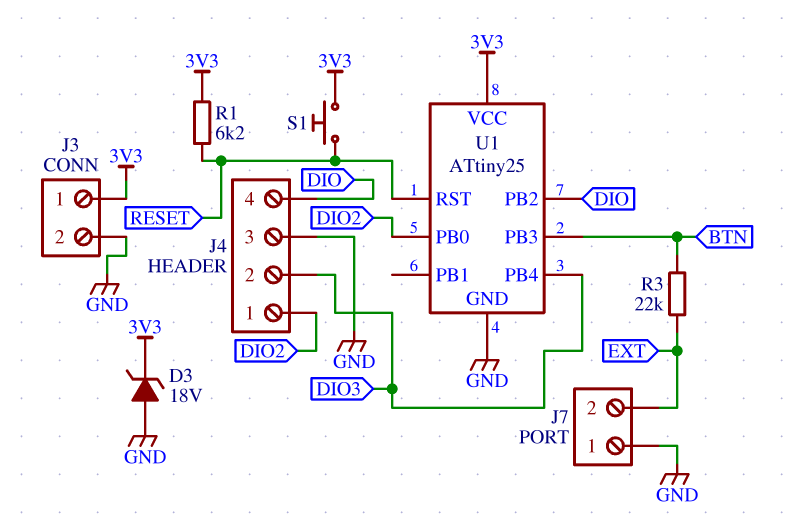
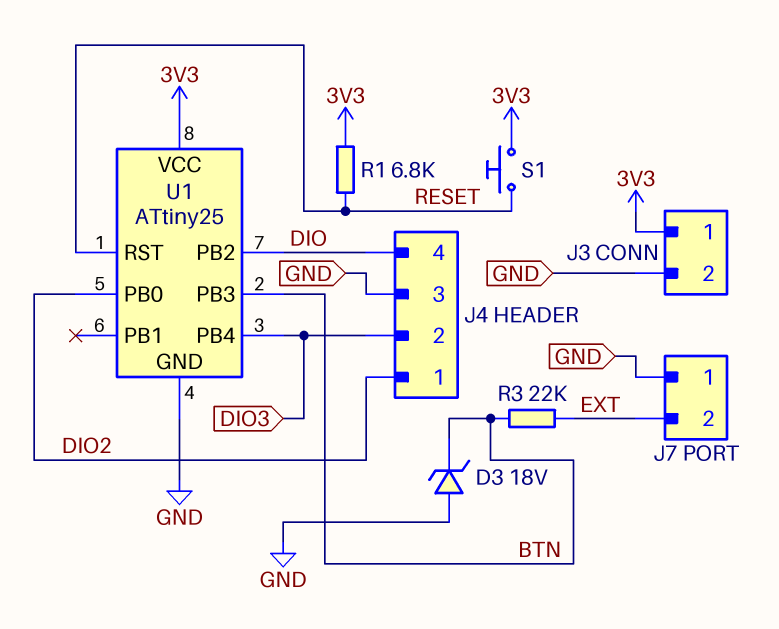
D3: zener 18V (A GND, K 3V3) -> zener 18V (A GND, K BTN)
R1: 6.2k (3V3, RESET) -> 6.8k (3V3, RESET)

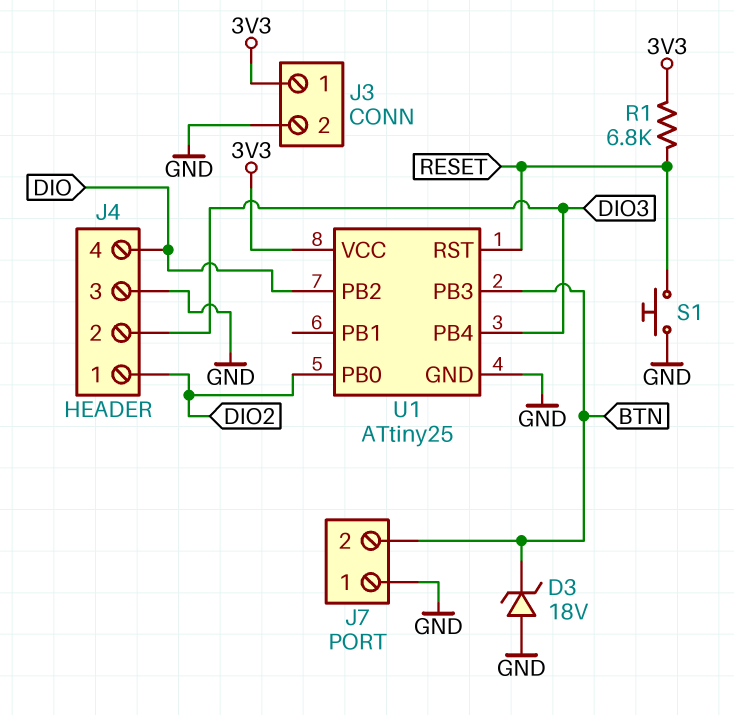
J7 pin 2: EXT -> BTN
R3: 22k (BTN, EXT) -> none
S1: button (3V3, RESET) -> button (GND, RESET)

